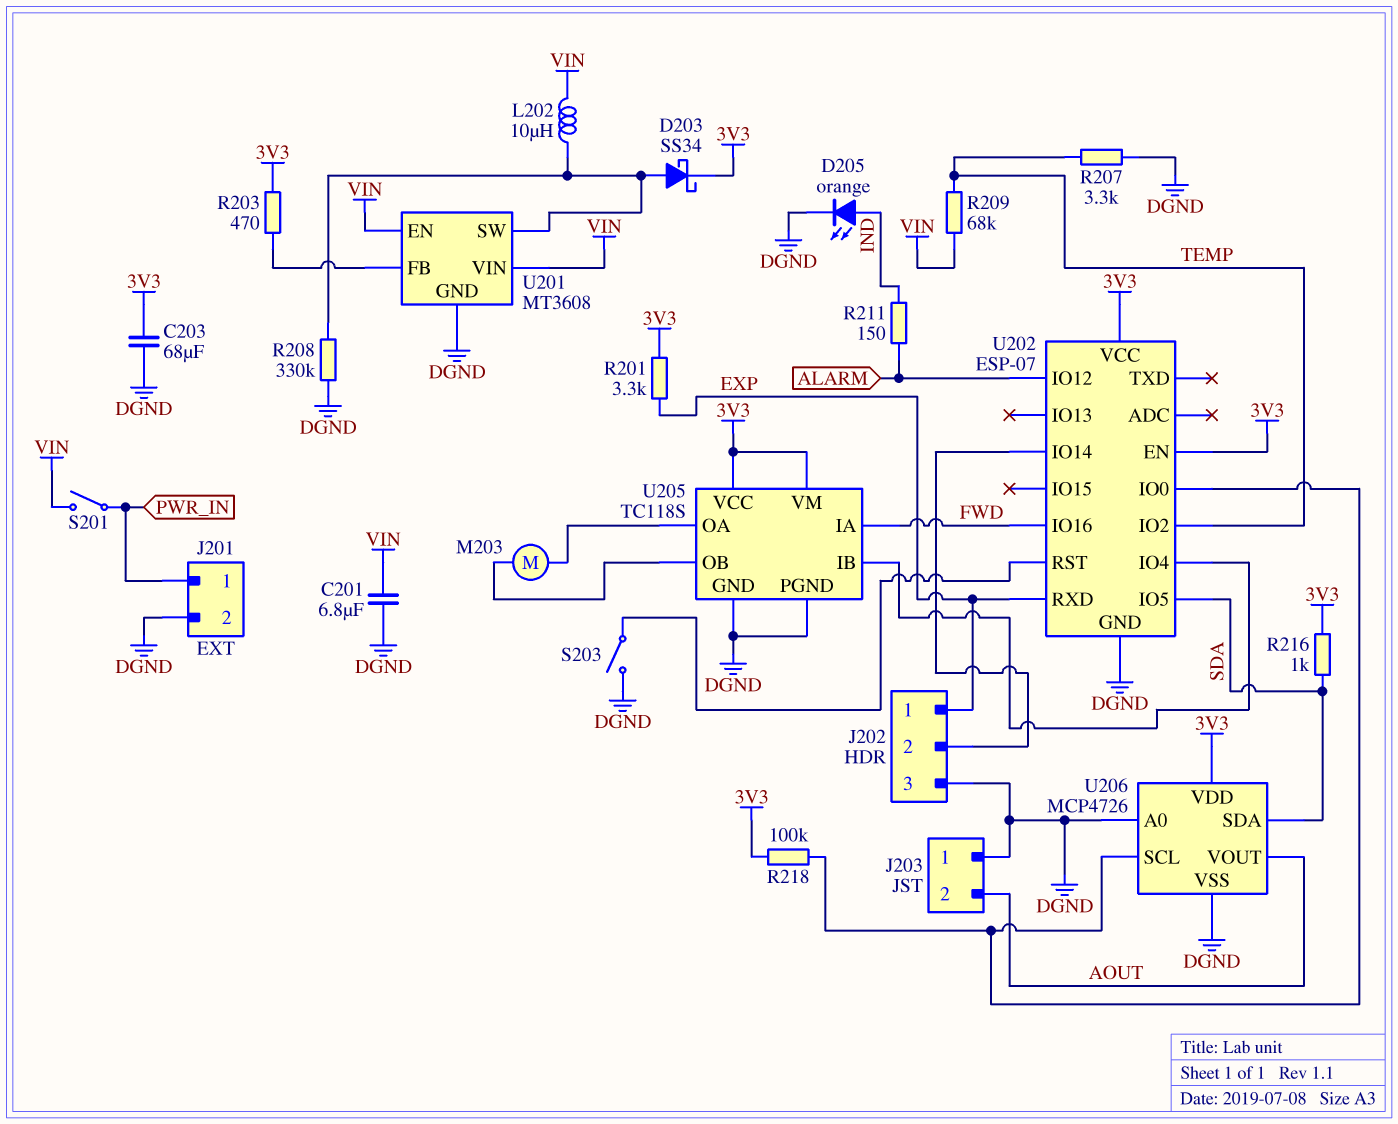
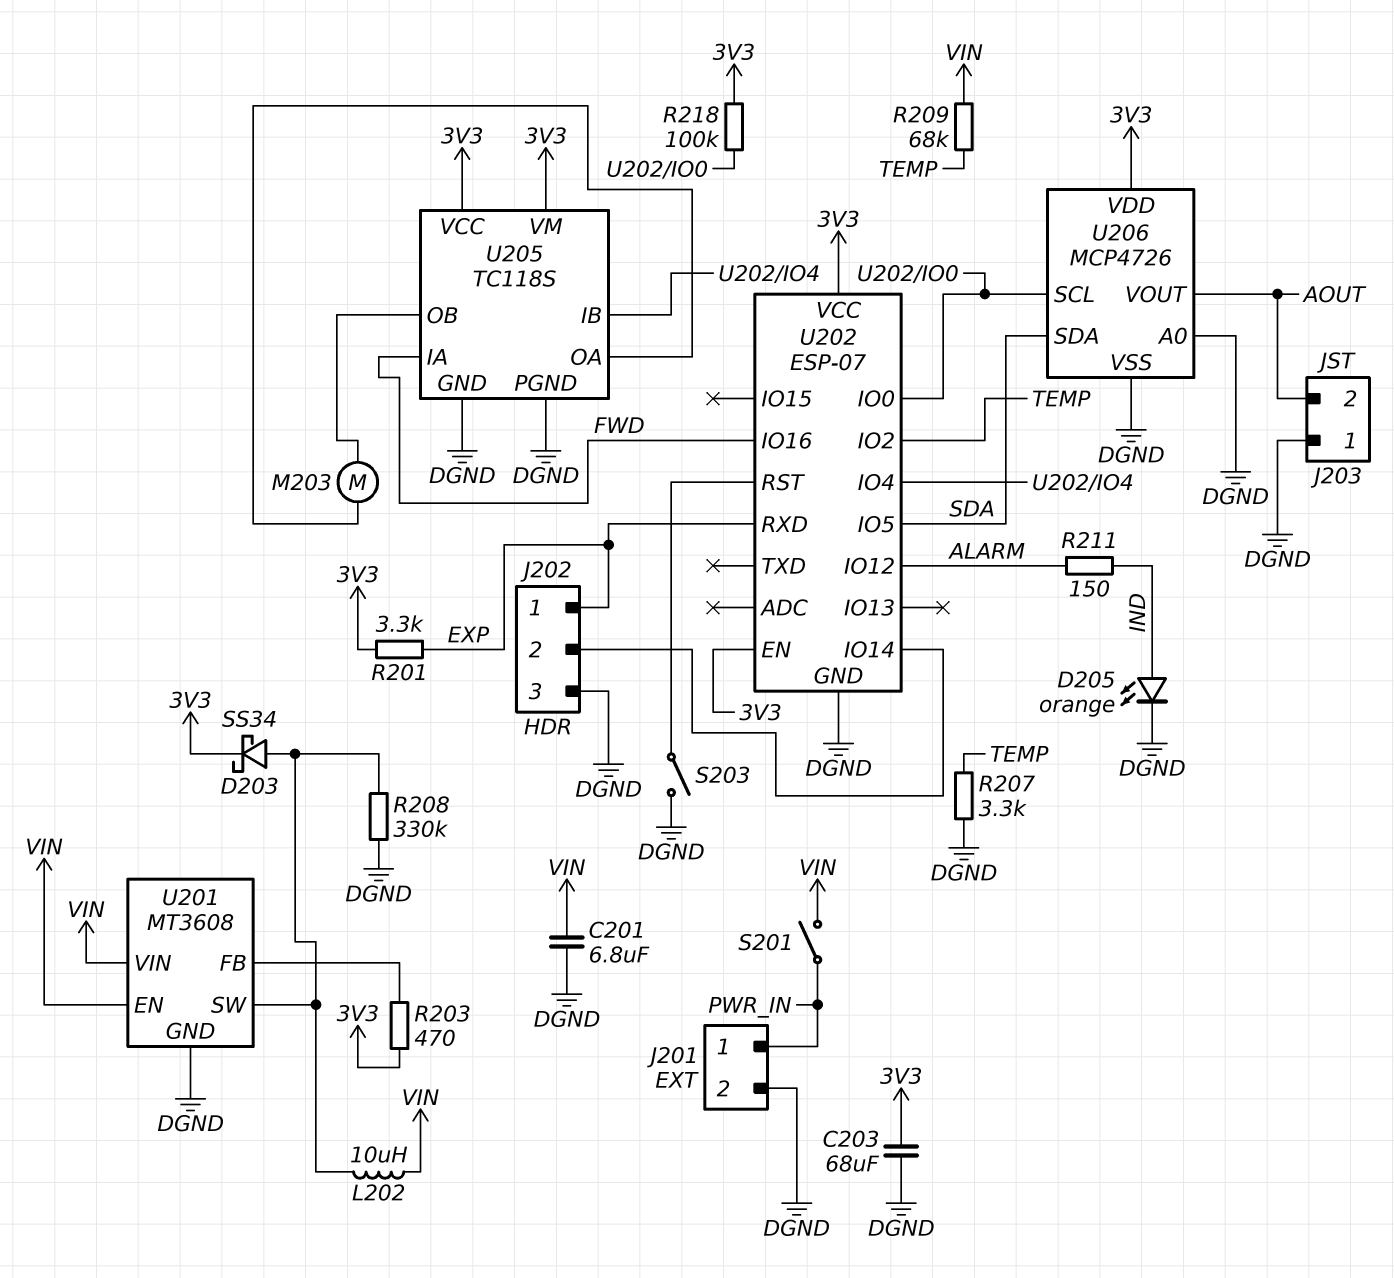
R216: 1k (3V3, SDA) -> none

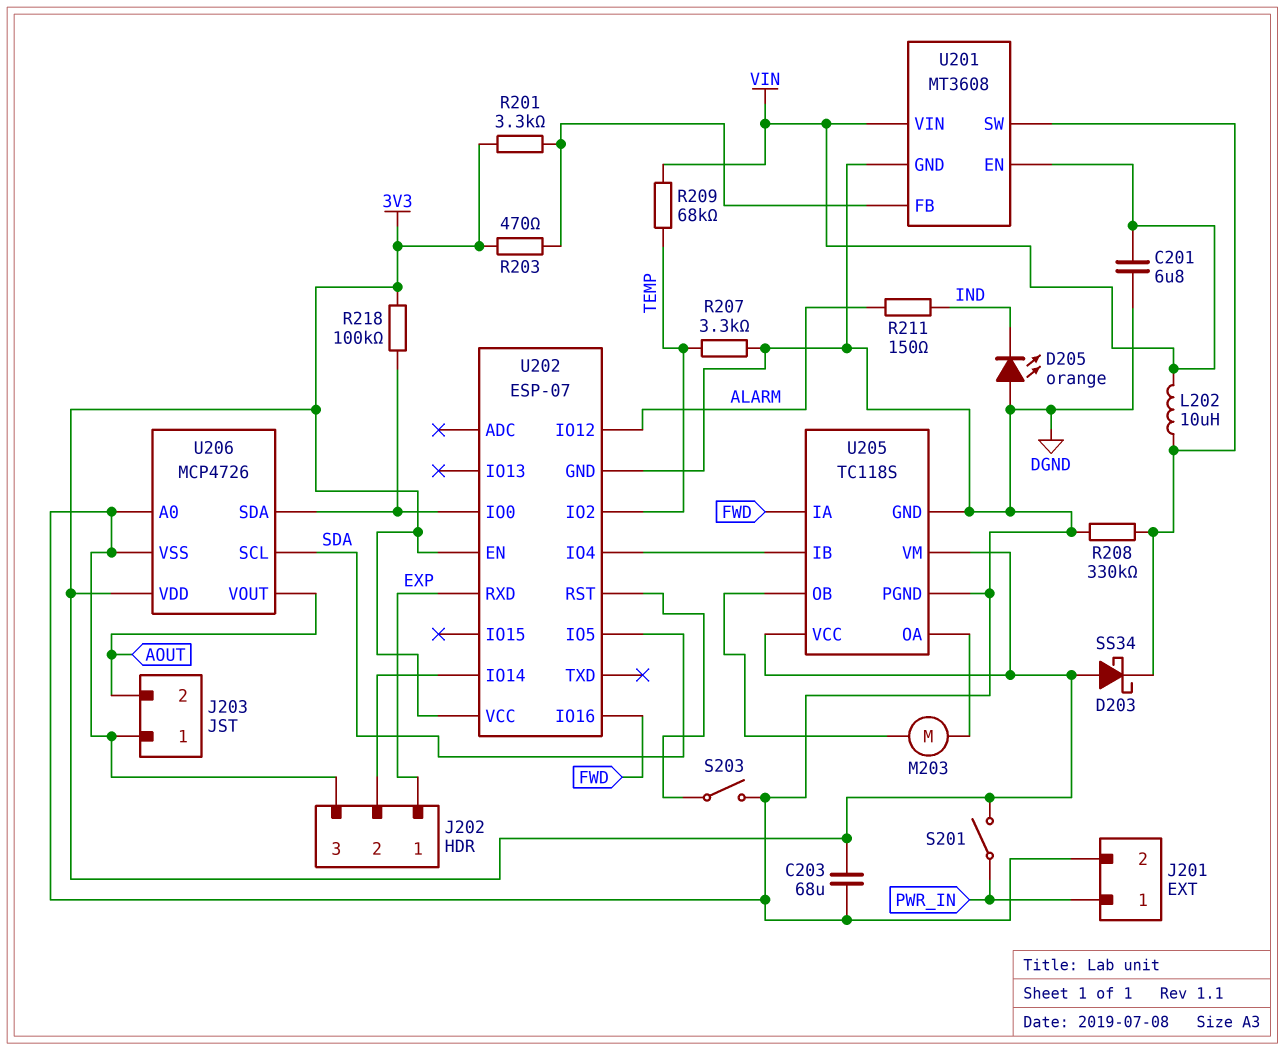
D203: schottky SS34 (A U201/SW, K 3V3) -> schottky SS34 (A 3V3, K U201/SW)
D205: LED orange (A IND, K DGND) -> LED orange (A DGND, K IND)
R201: 3.3k (3V3, EXP) -> 3.3k (3V3, U201/FB)
S201: switch (PWR_IN, VIN) -> switch (3V3, PWR_IN)
U206 pin SCL: U202/IO0 -> SDA
U206 pin SDA: SDA -> U202/IO0

